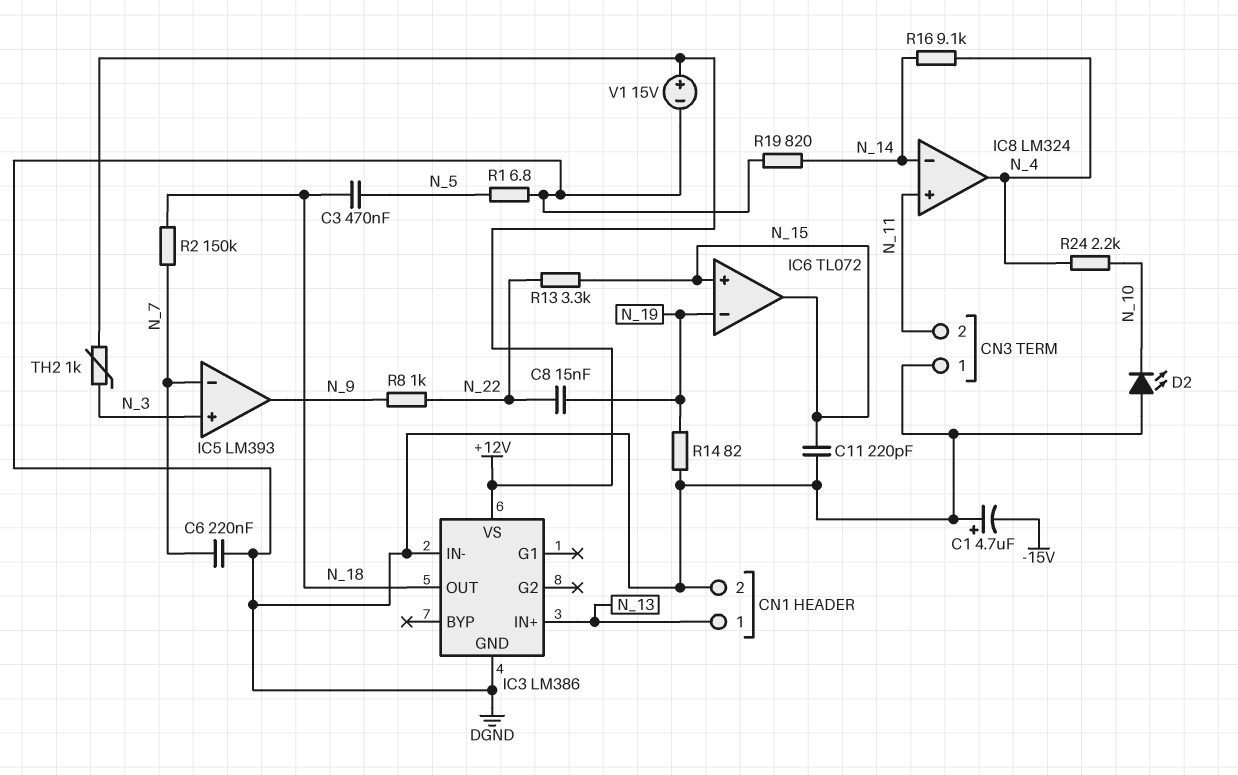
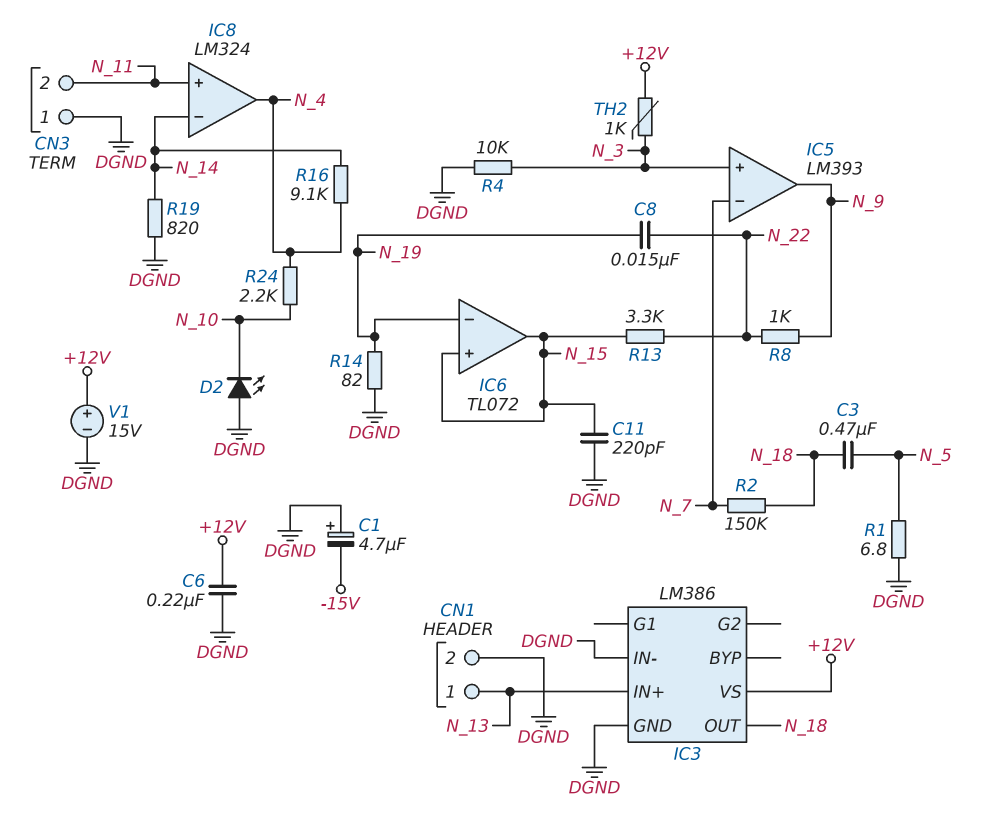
C6: 220nF (DGND, N_7) -> 220nF (+12V, DGND)
R4: none -> 10k (DGND, N_3)

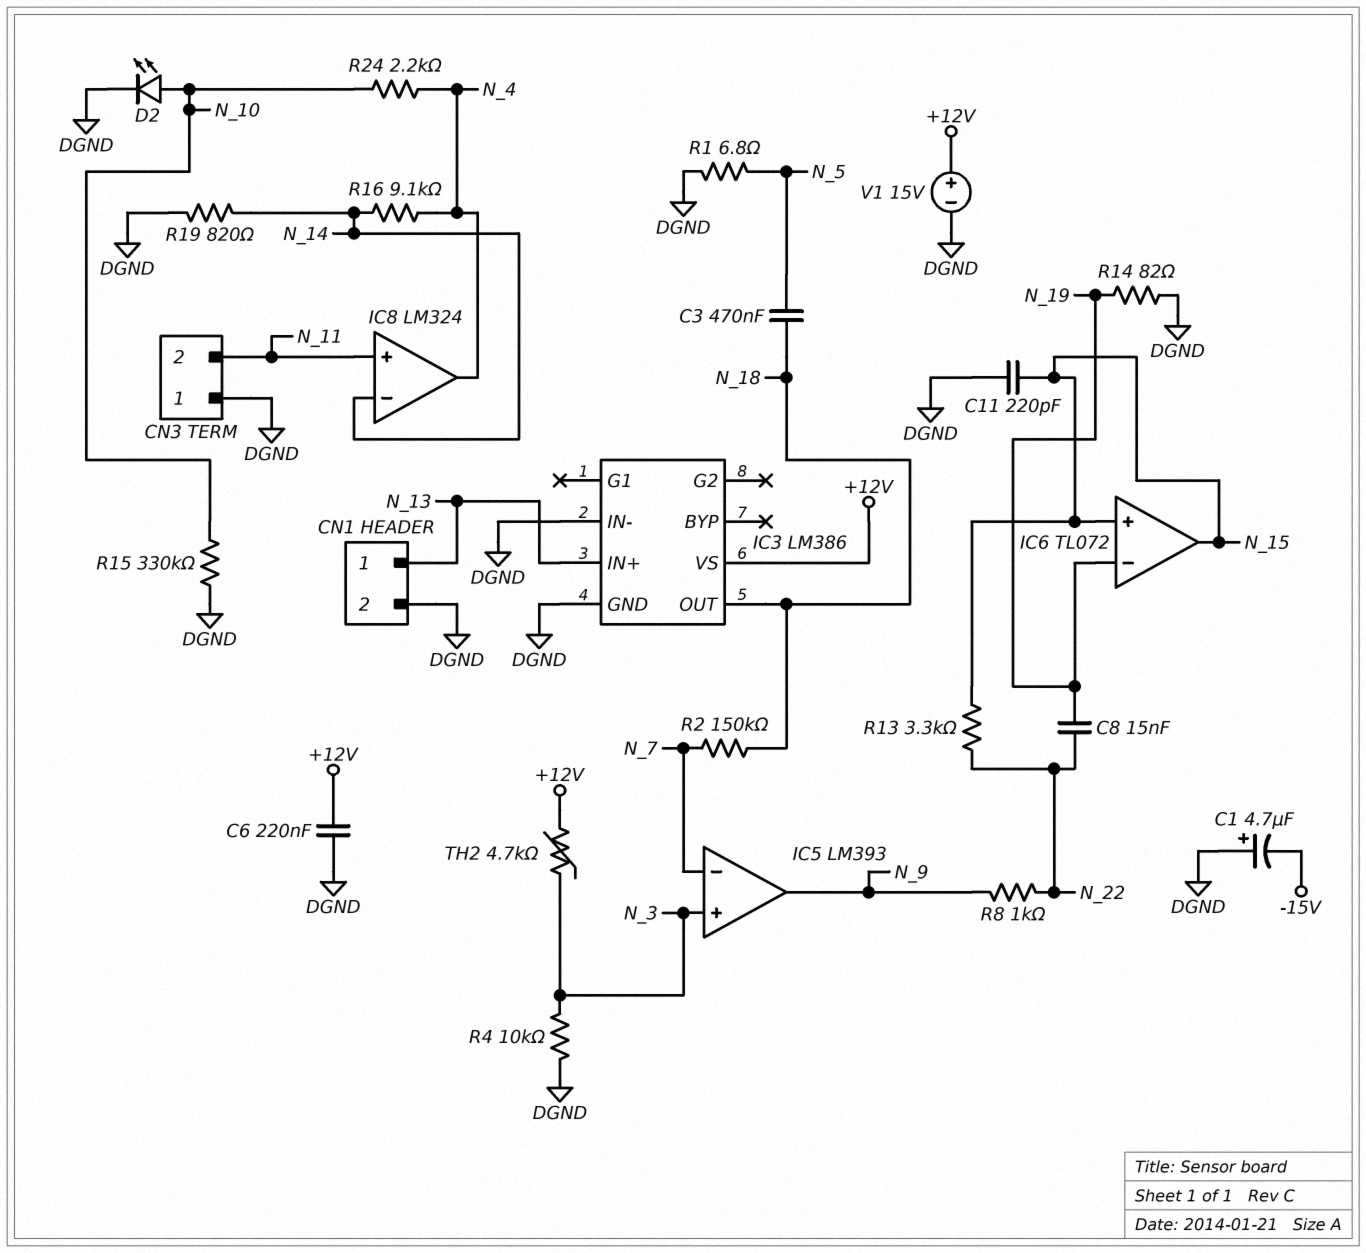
D2: LED (A DGND, K N_10) -> LED (A N_10, K DGND)
R15: none -> 330k (DGND, N_10)
TH2: 1k (+12V, N_3) -> 4.7k (+12V, N_3)

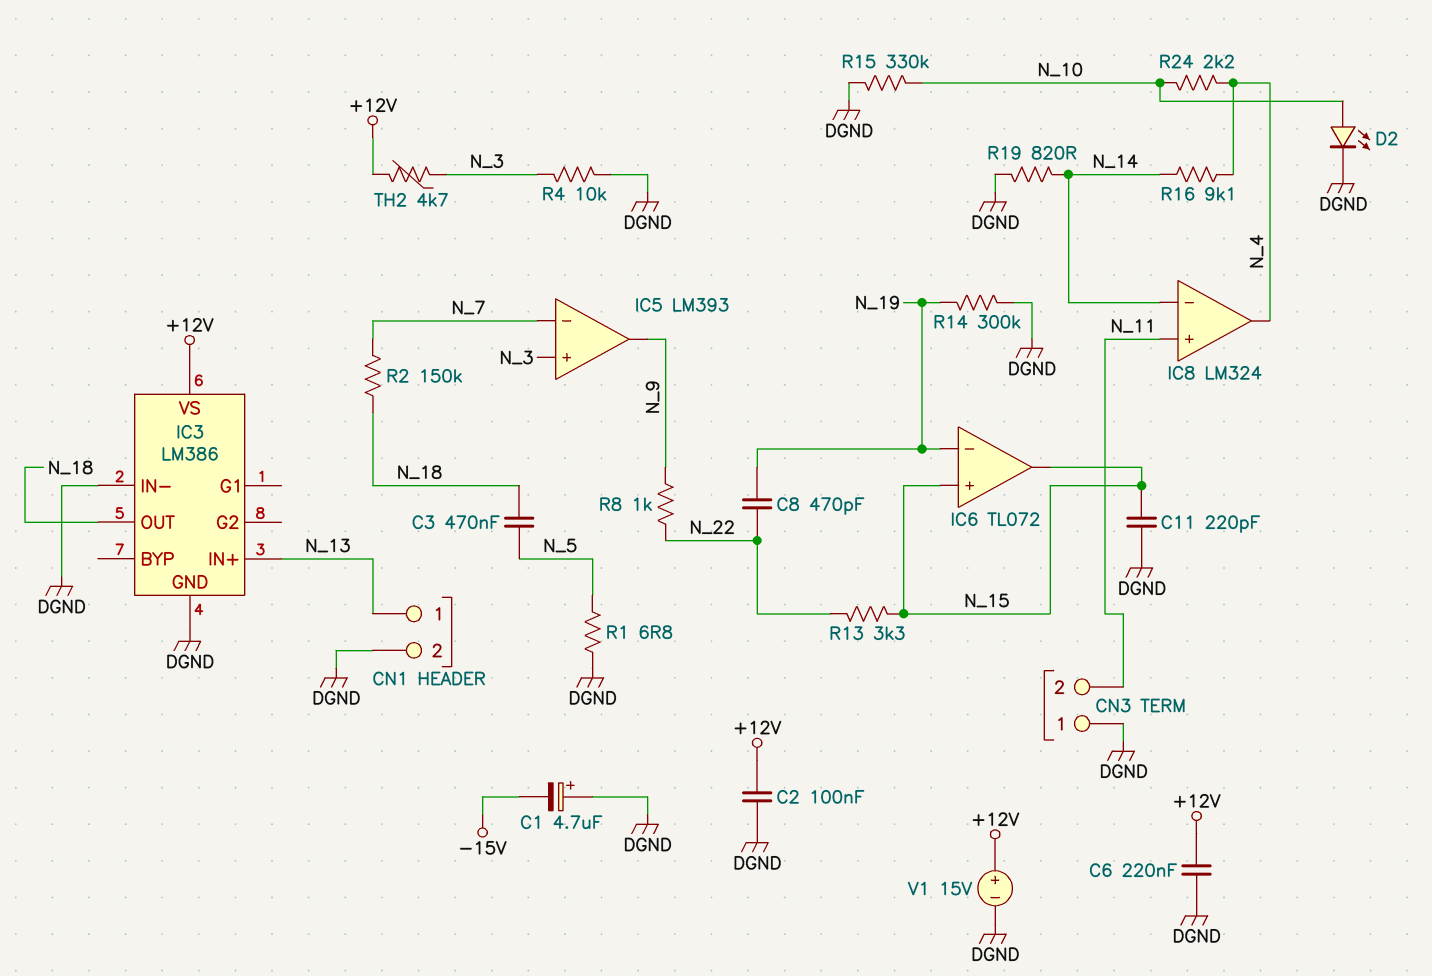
C2: none -> 100nF (+12V, DGND)
C8: 15nF (N_19, N_22) -> 470pF (N_19, N_22)
R14: 82 (DGND, N_19) -> 300k (DGND, N_19)

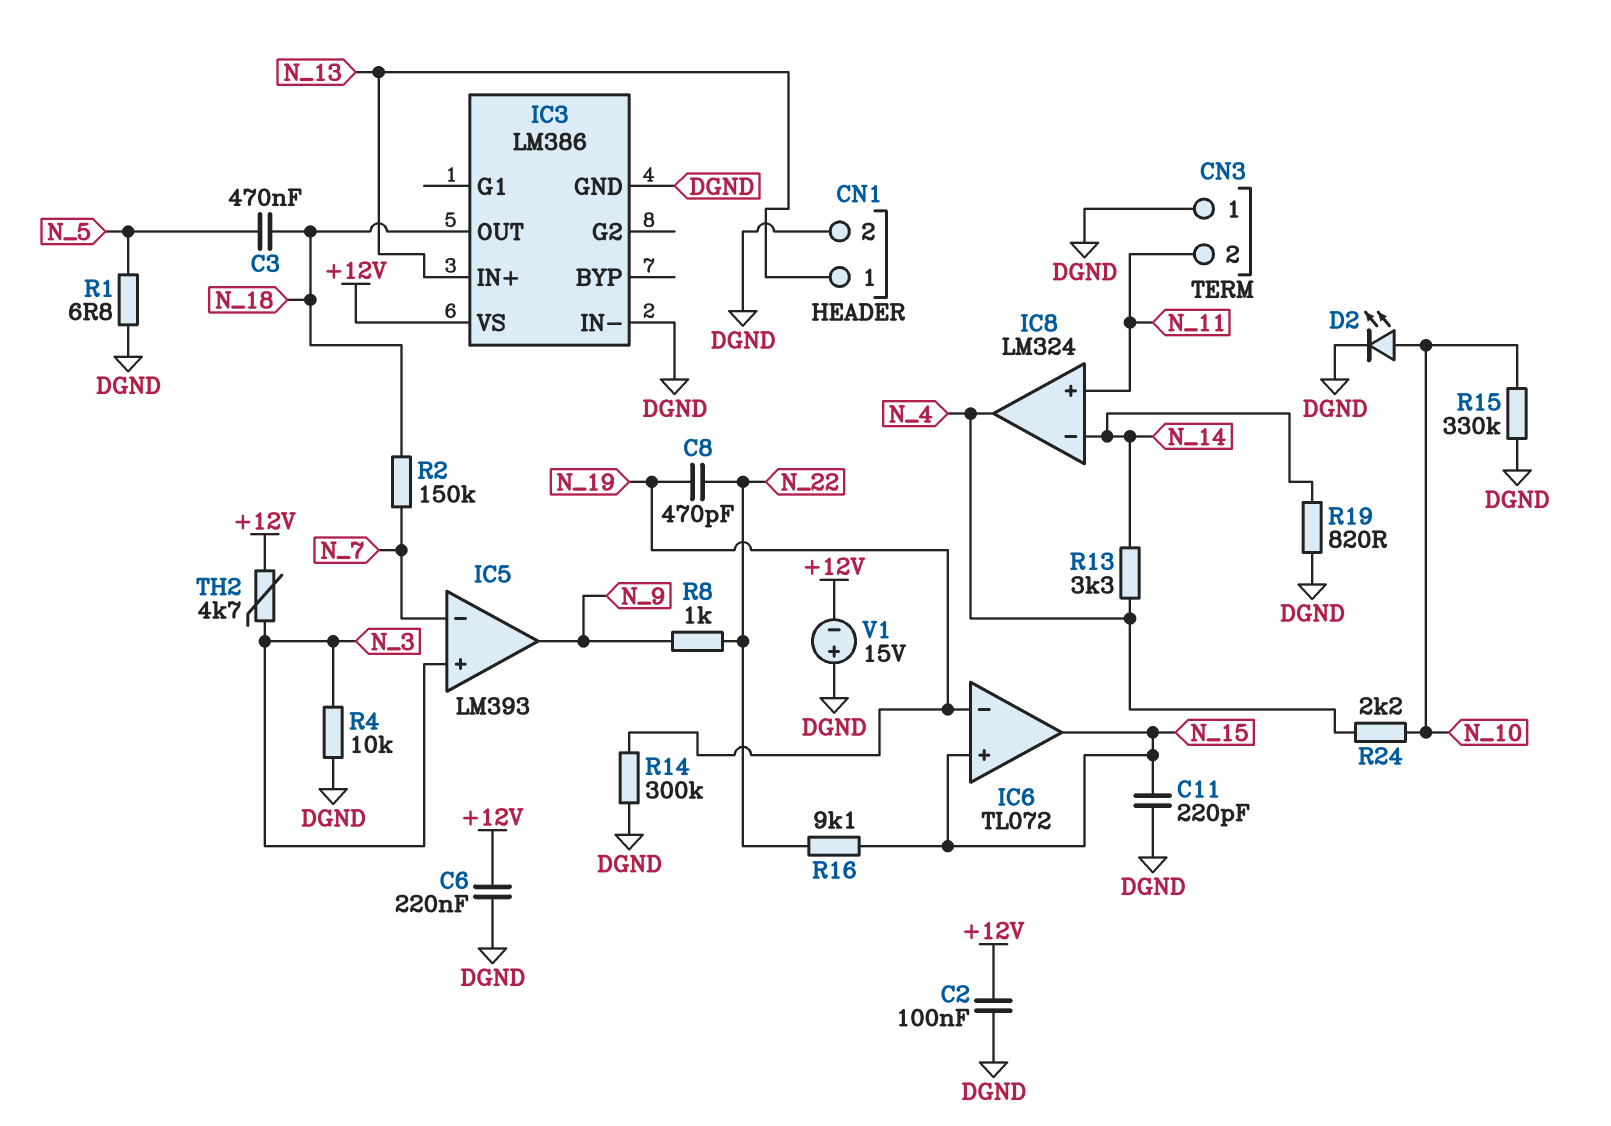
C1: 4.7uF (plus DGND, minus -15V) -> none
R13: 3.3k (N_15, N_22) -> 3.3k (N_4, N_14)
R16: 9.1k (N_4, N_14) -> 9.1k (N_15, N_22)
V1: 15V (plus +12V, minus DGND) -> 15V (plus DGND, minus +12V)

